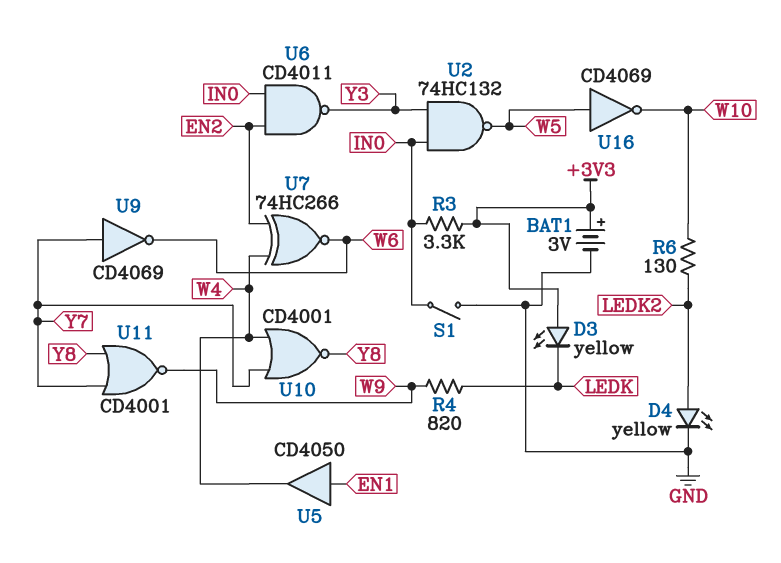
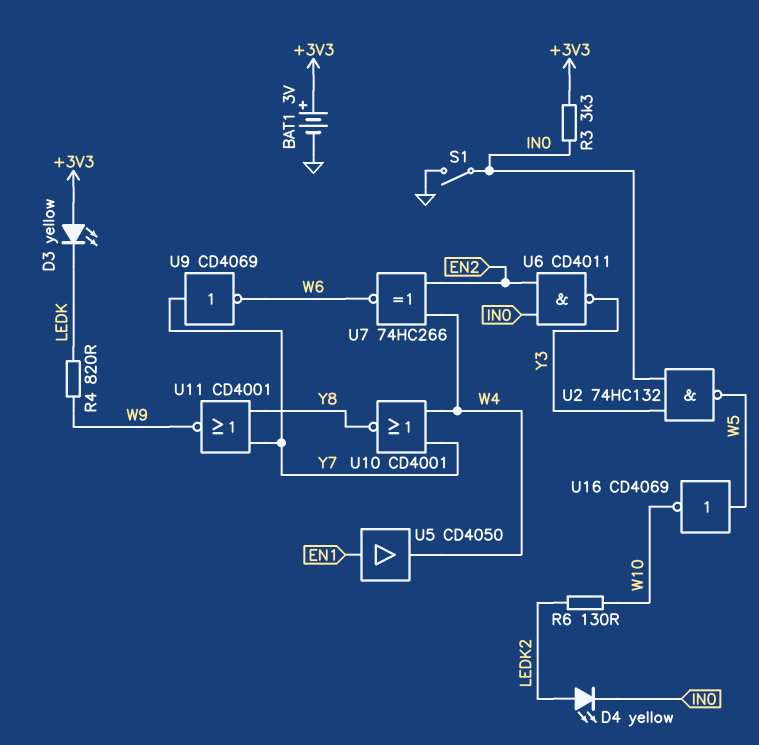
D4: LED yellow (A LEDK2, K GND) -> LED yellow (A LEDK2, K IN0)

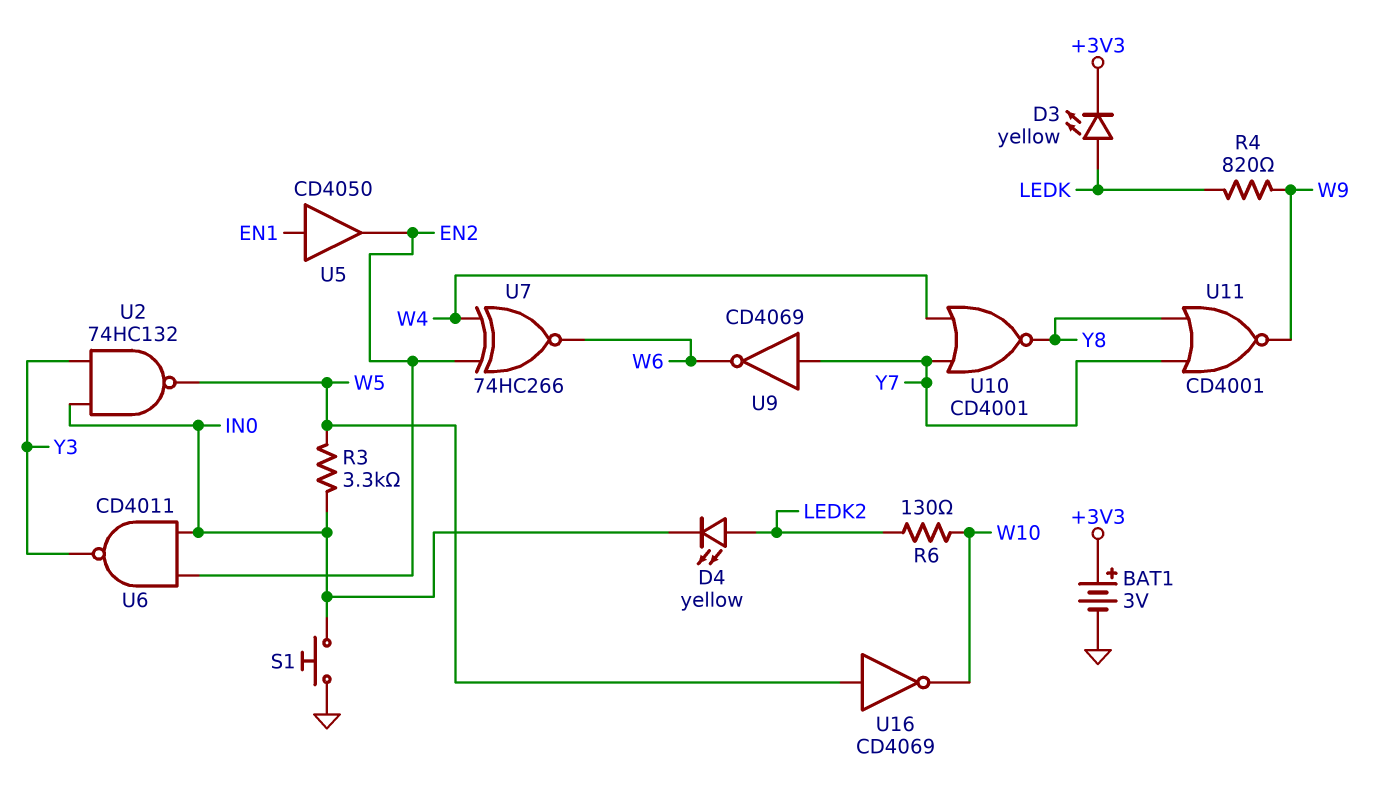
D3: LED yellow (A +3V3, K LEDK) -> LED yellow (A LEDK, K +3V3)
R3: 3.3k (+3V3, IN0) -> 3.3k (IN0, W5)
S1: switch (GND, IN0) -> button (GND, IN0)
U5: buffer CD4050 (in EN1, out W4) -> buffer CD4050 (in EN1, out EN2)

